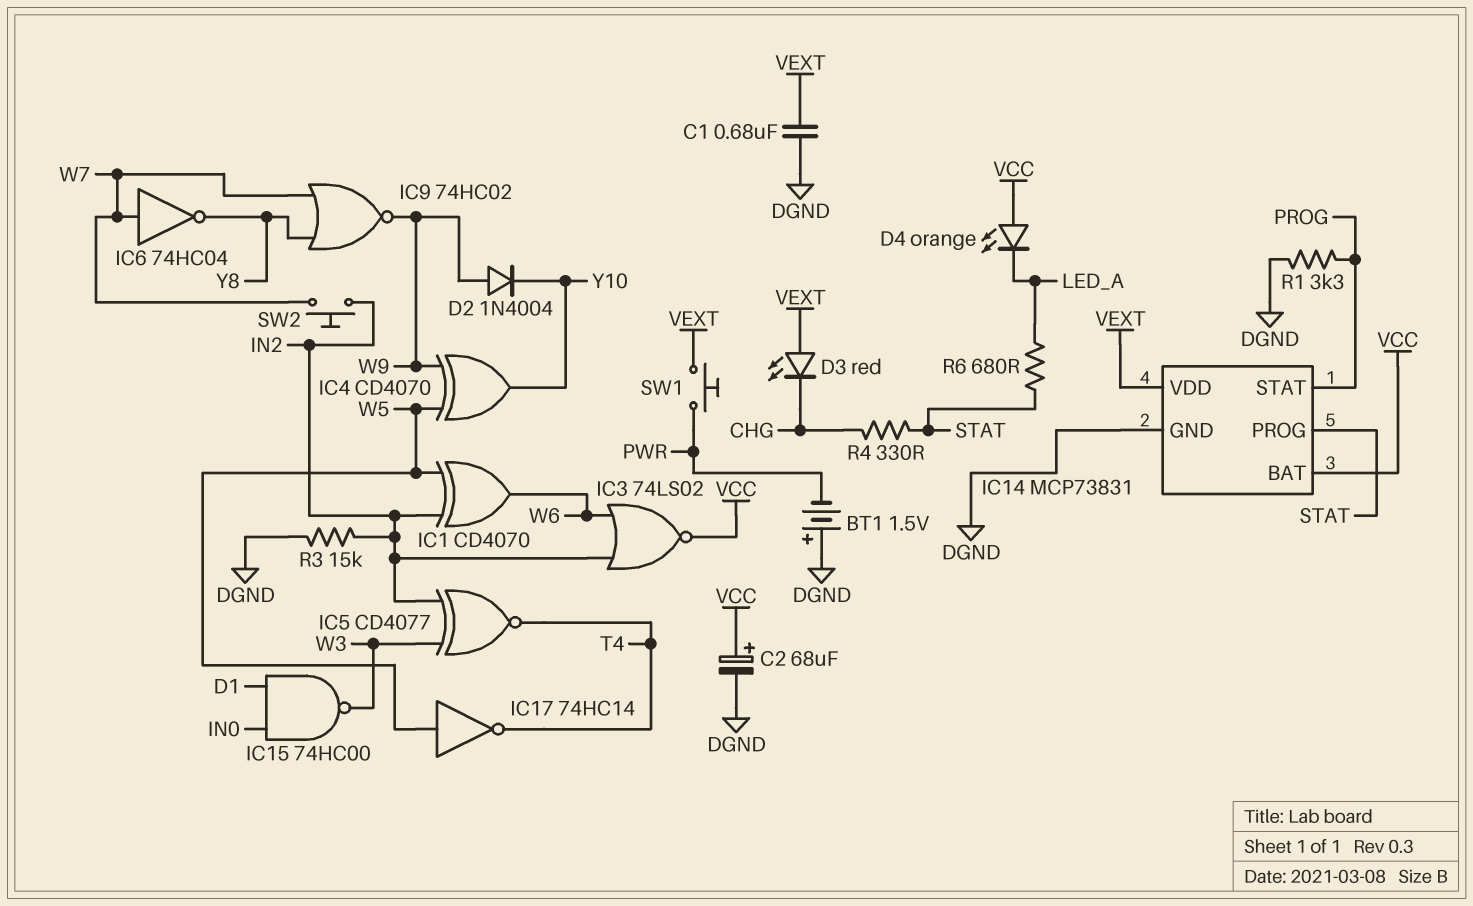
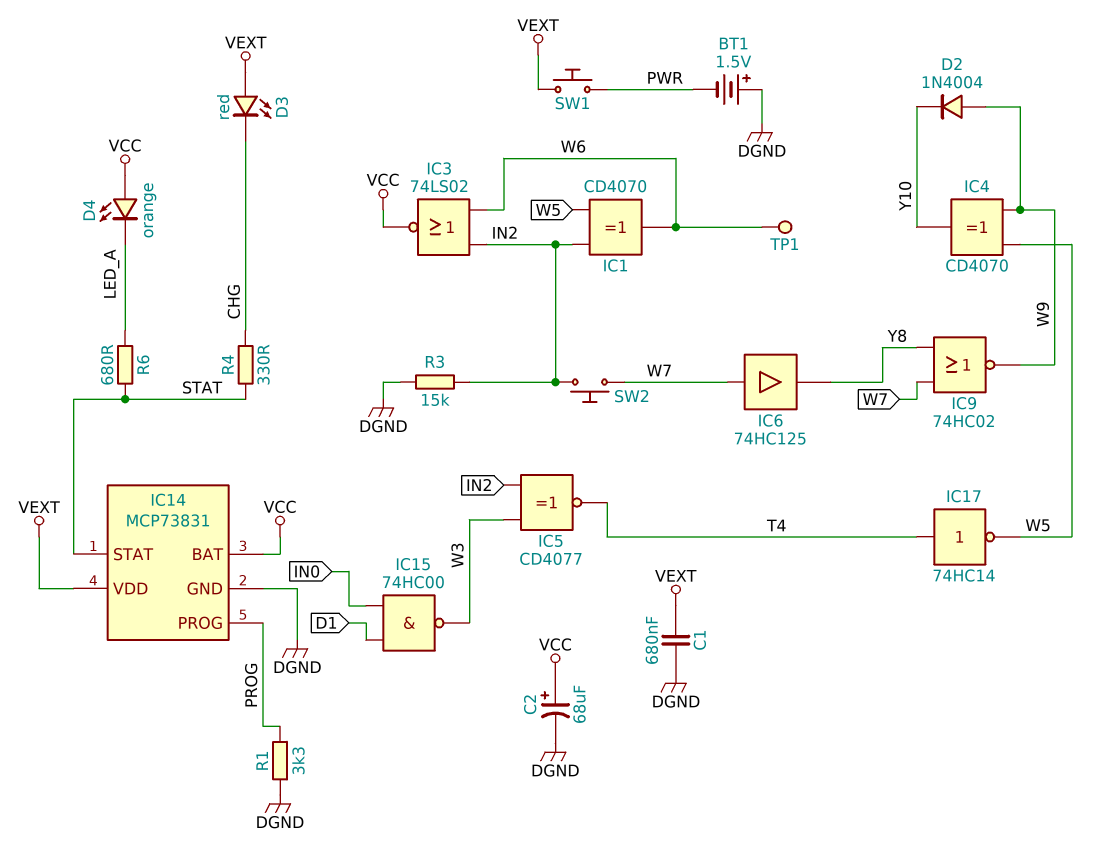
IC6: NOT 74HC04 (in W7, out Y8) -> buffer 74HC125 (in W7, out Y8)
IC14 pin PROG: STAT -> PROG
IC14 pin STAT: PROG -> STAT
IC17: NOT 74HC14 (in W5, out T4) -> NOT 74HC14 (in T4, out W5)
TP1: none -> test point (W6)

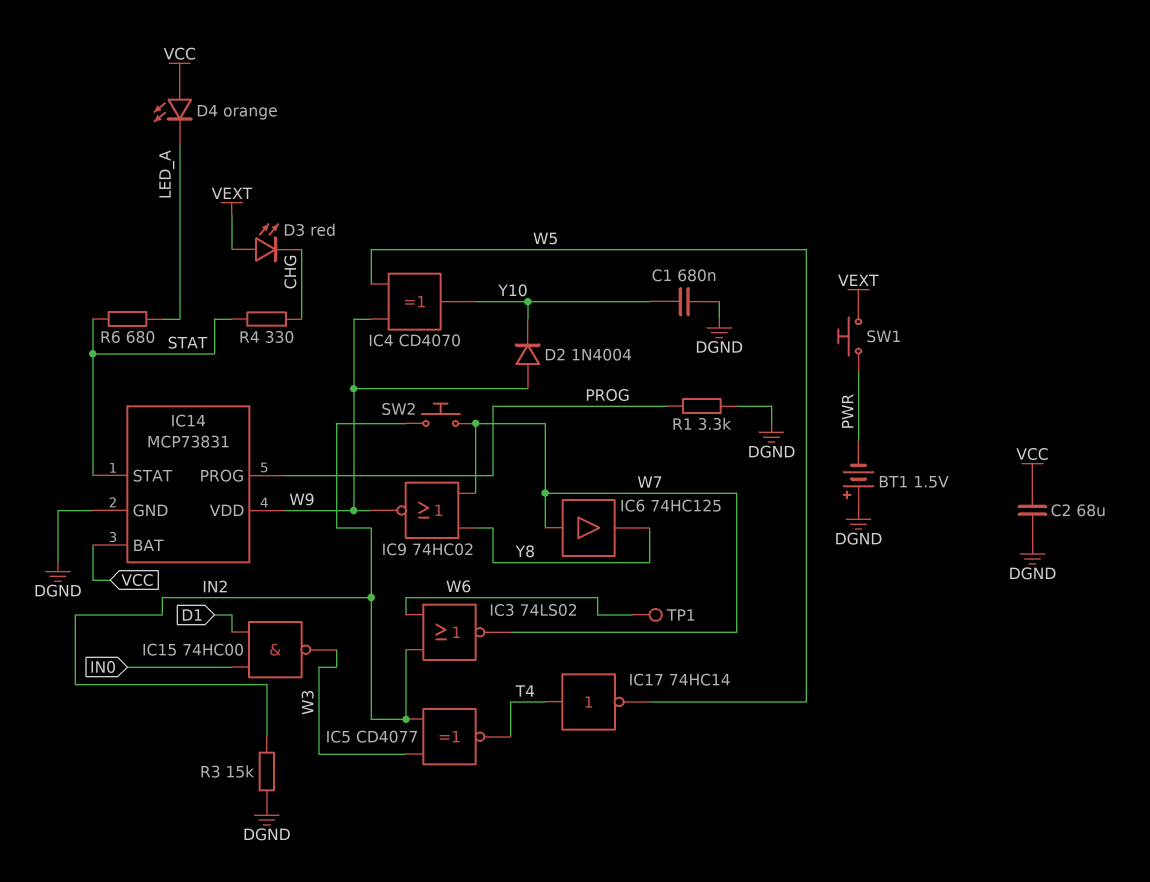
C1: 680nF (DGND, VEXT) -> 680nF (DGND, Y10)
C2: 68uF (plus VCC, minus DGND) -> 68uF (DGND, VCC)
IC1: XOR CD4070 (in IN2, in W5, out W6) -> none
IC3: NOR 74LS02 (in IN2, in W6, out VCC) -> NOR 74LS02 (in IN2, in W6, out W7)
IC14 pin VDD: VEXT -> W9

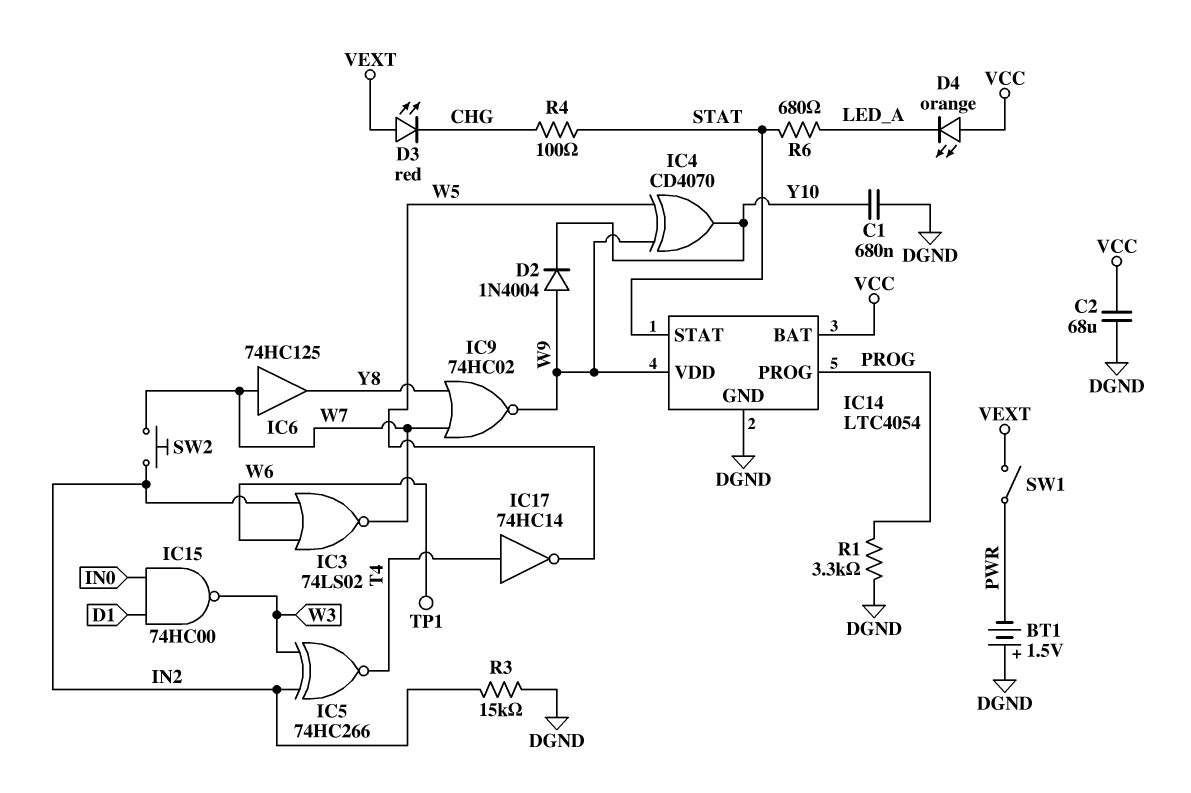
IC5: XNOR CD4077 (in IN2, in W3, out T4) -> XNOR 74HC266 (in IN2, in W3, out T4)
IC14: MCP73831 -> LTC4054
R4: 330 (CHG, STAT) -> 100 (CHG, STAT)
SW1: button (PWR, VEXT) -> switch (PWR, VEXT)

